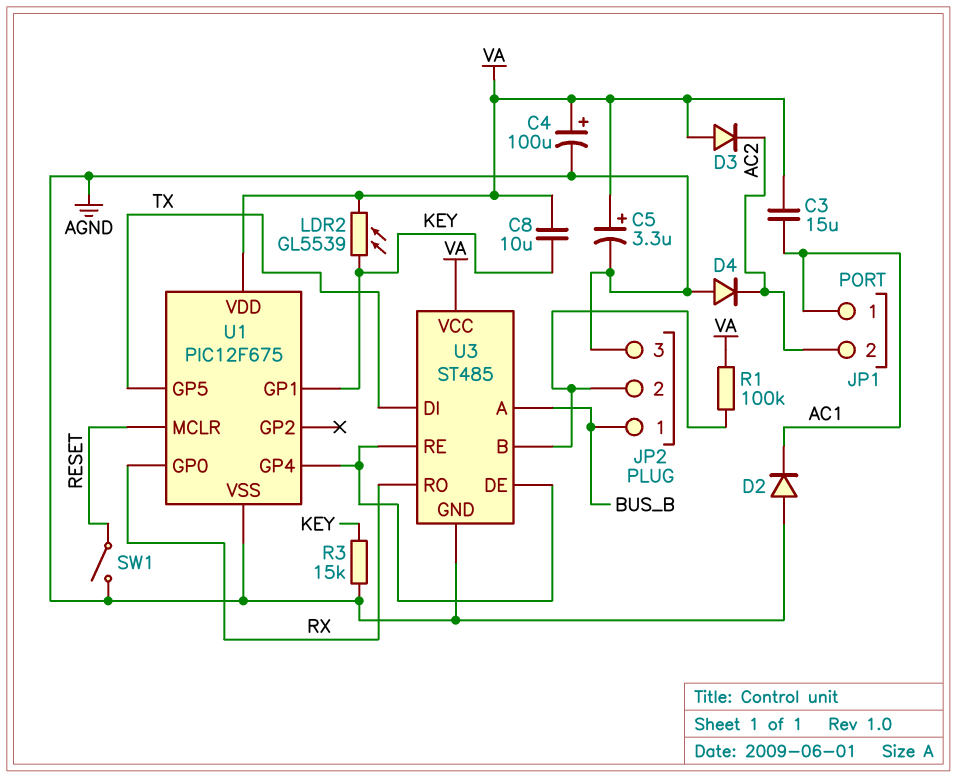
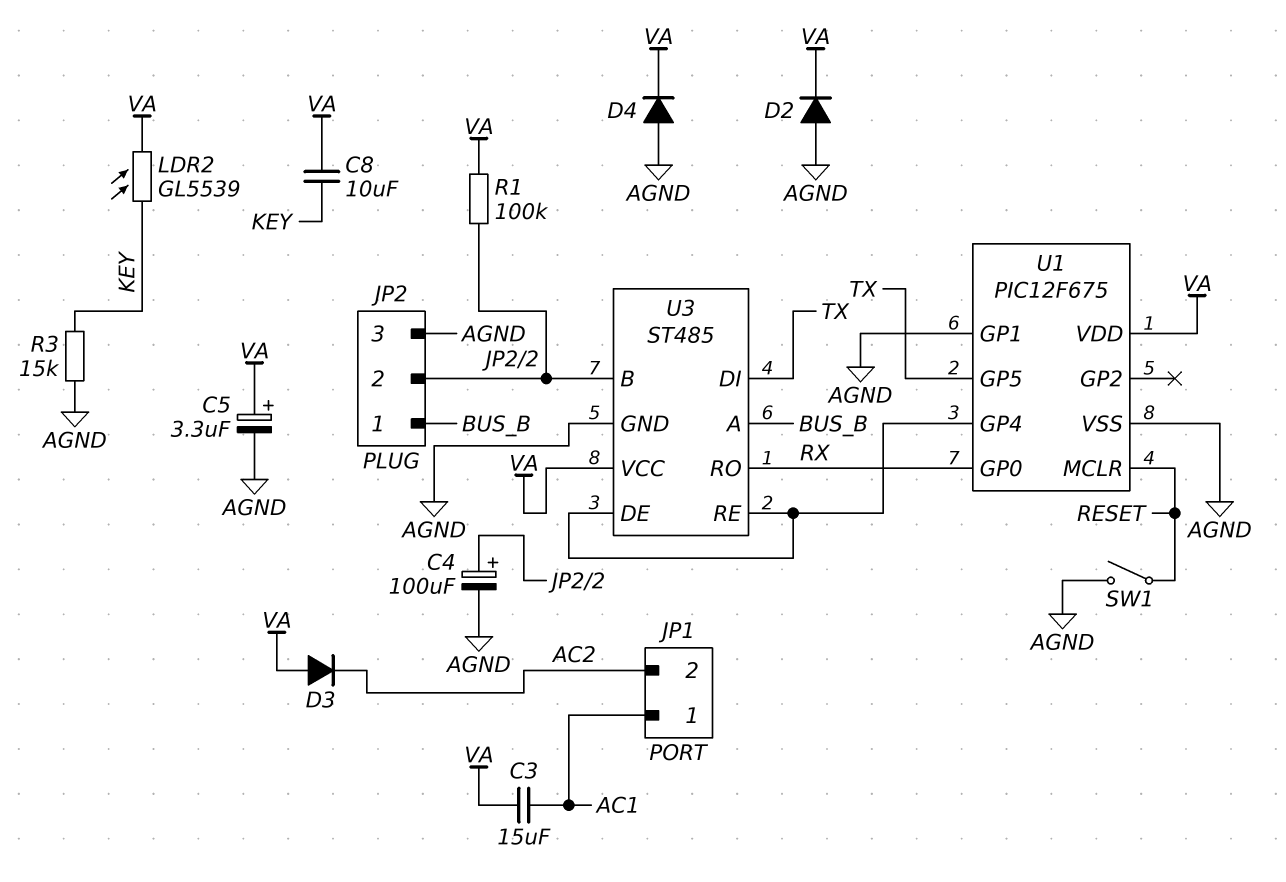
C4: 100uF (plus VA, minus AGND) -> 100uF (plus JP2/2, minus AGND)
D2: diode (A AGND, K AC1) -> diode (A AGND, K VA)
D4: diode (A AGND, K AC2) -> diode (A AGND, K VA)
U1 pin GP1: KEY -> AGND

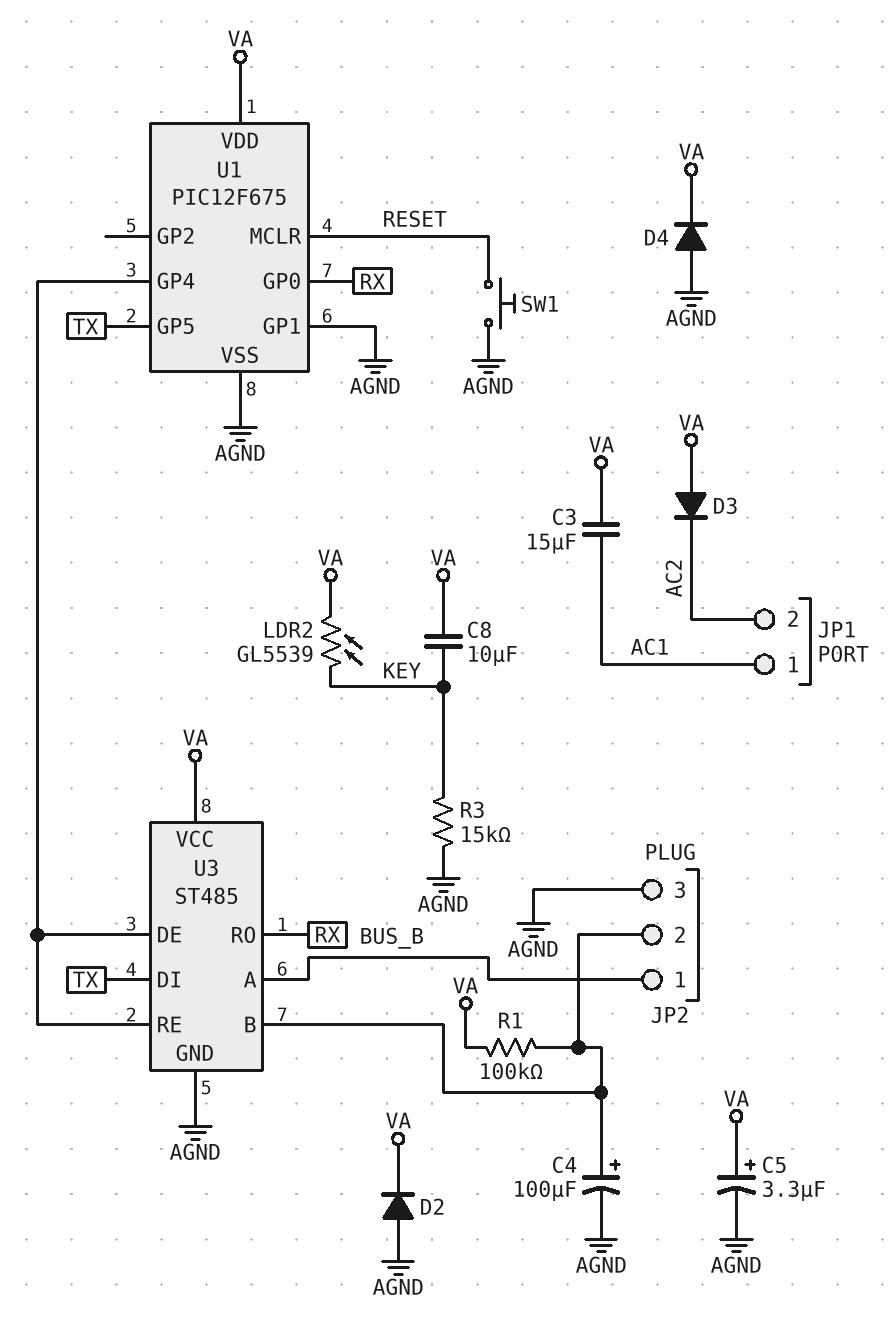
SW1: switch (AGND, RESET) -> button (AGND, RESET)

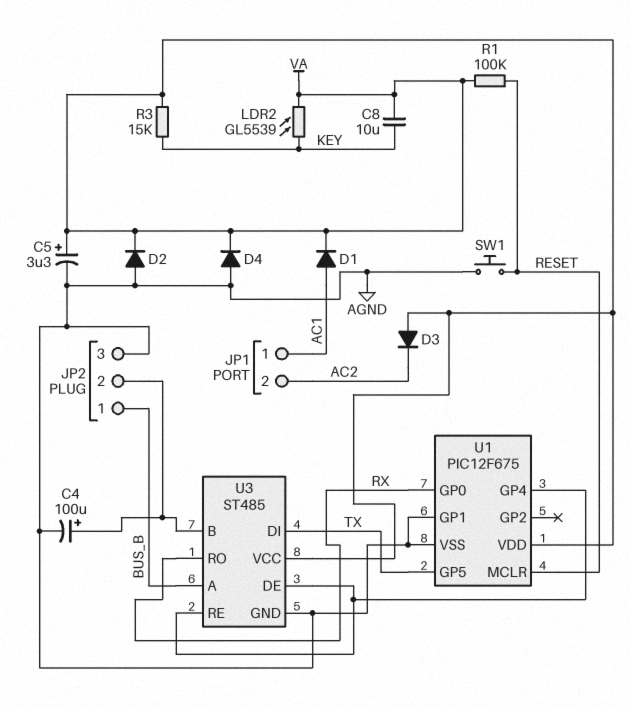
C3: 15uF (AC1, VA) -> none
D1: none -> diode (A AC1, K VA)
R1: 100k (JP2/2, VA) -> 100k (RESET, VA)
R3: 15k (AGND, KEY) -> 15k (KEY, VA)

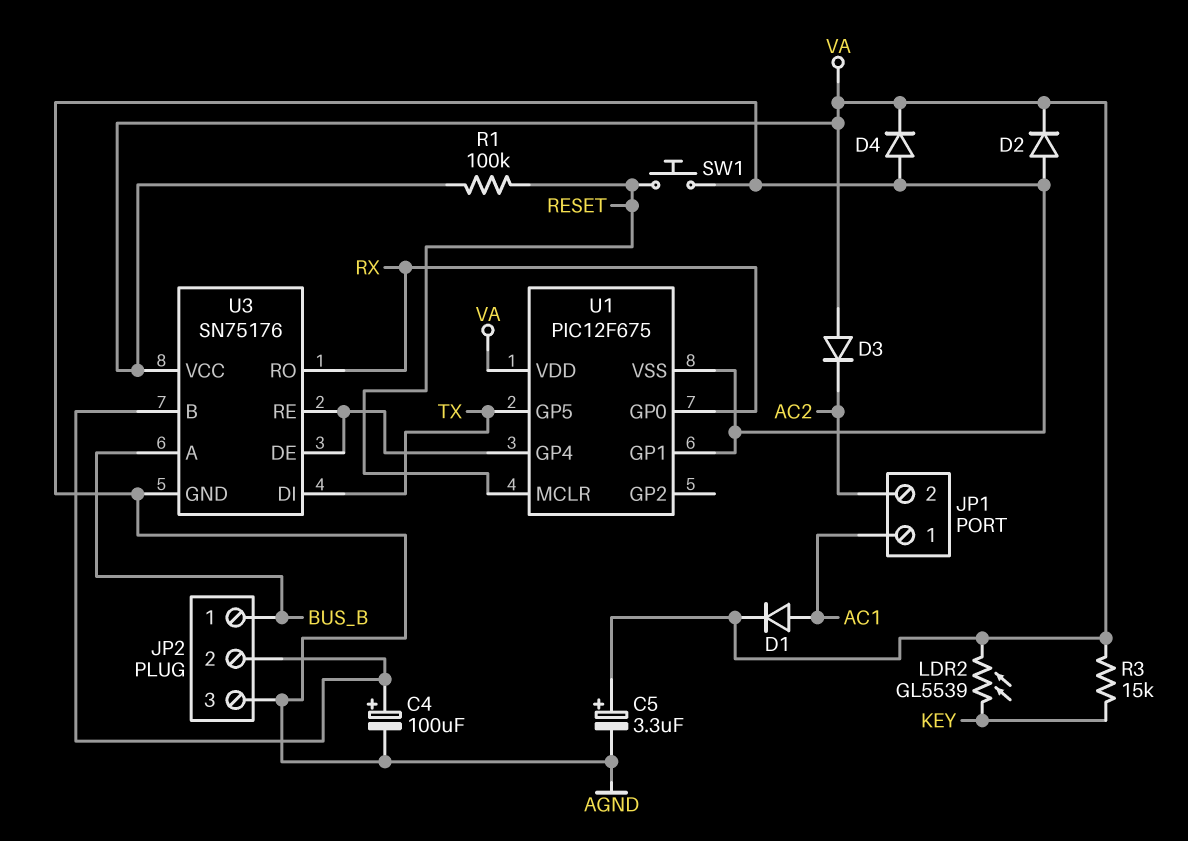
C8: 10uF (KEY, VA) -> none
U3: ST485 -> SN75176

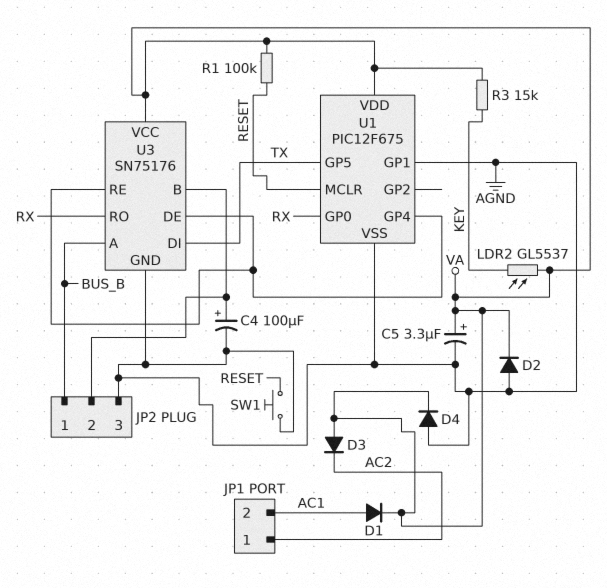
JP1 pin 1: AC1 -> AC2
JP1 pin 2: AC2 -> AC1
LDR2: GL5539 (KEY, VA) -> GL5537 (KEY, VA)

